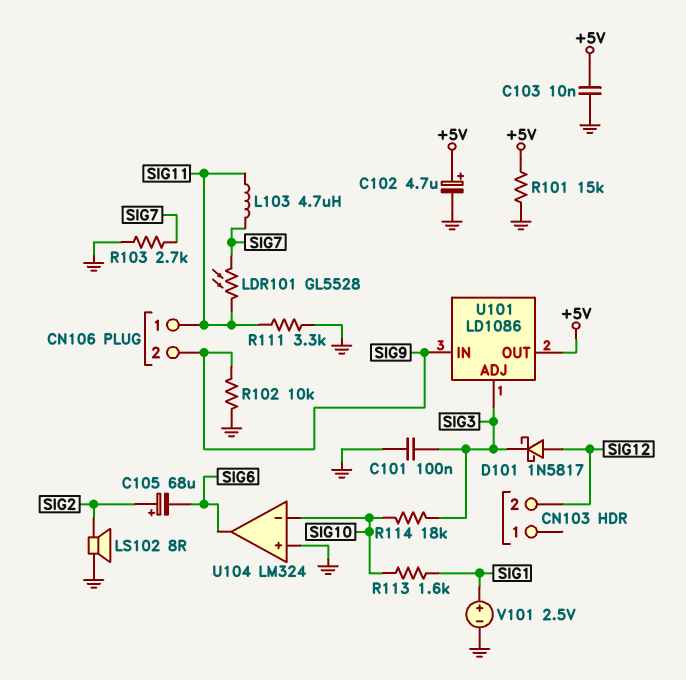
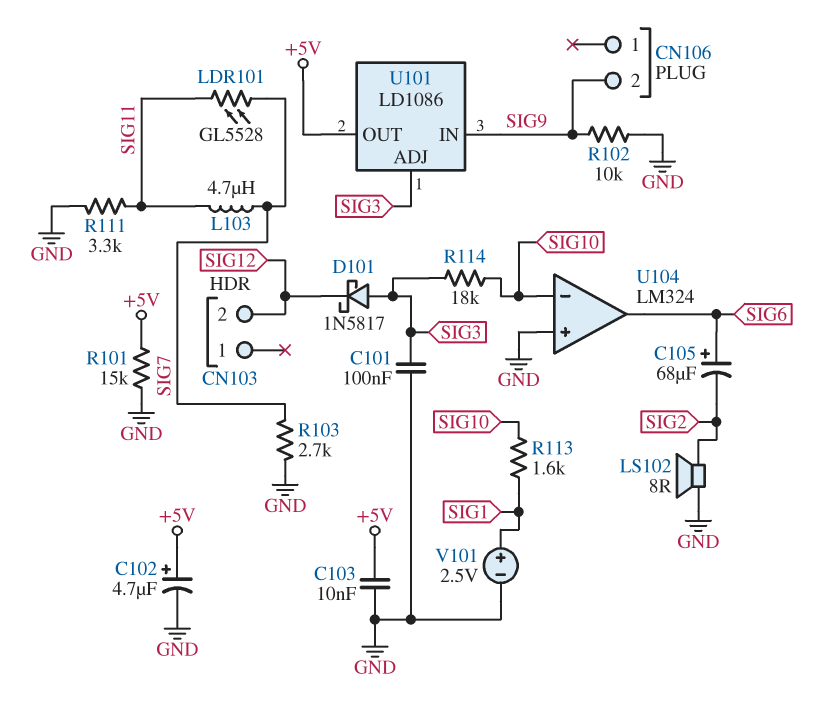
C105: 68uF (plus SIG2, minus SIG6) -> 68uF (plus SIG6, minus SIG2)
CN106 pin 1: SIG11 -> none
D101: schottky 1N5817 (A SIG12, K SIG3) -> schottky 1N5817 (A SIG3, K SIG12)

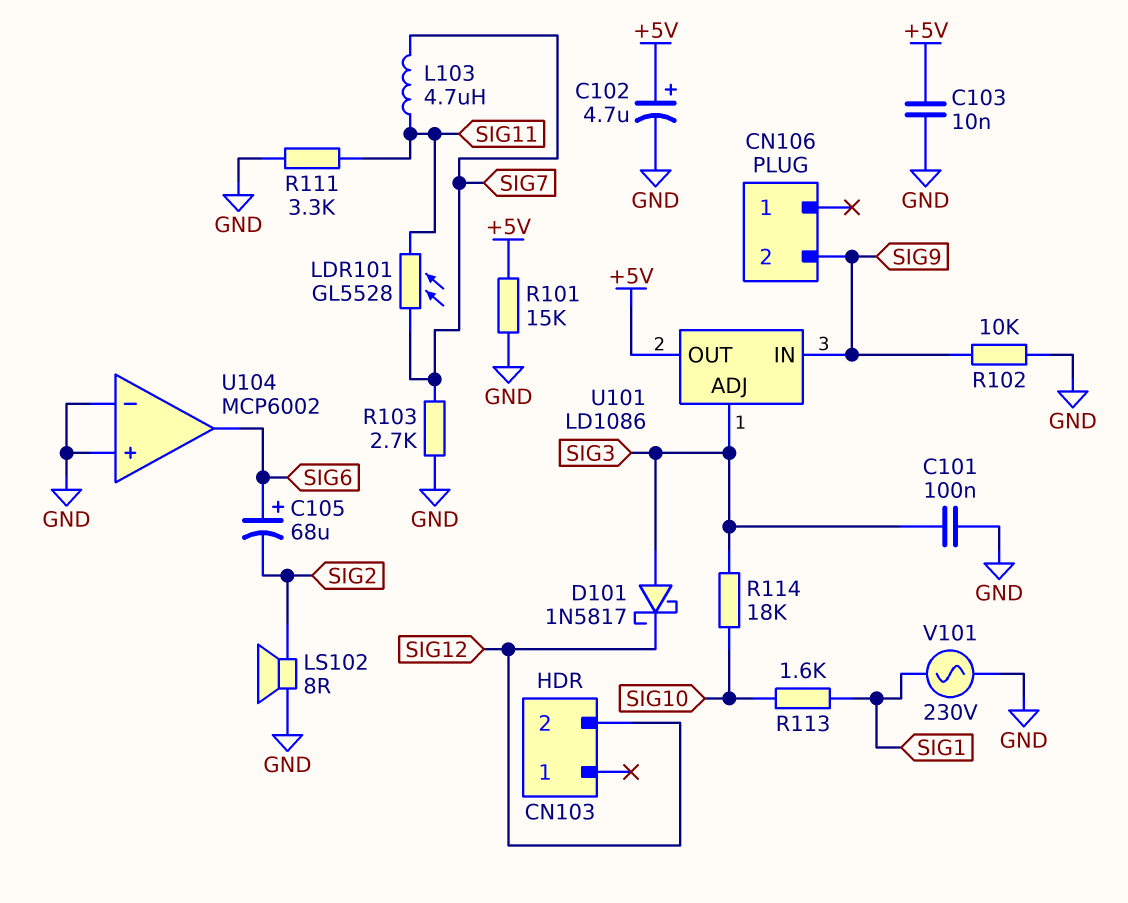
U104: LM324 -> MCP6002
U104 pin in-: SIG10 -> GND
V101: 2.5V (plus SIG1, minus GND) -> AC 230V (GND, SIG1)

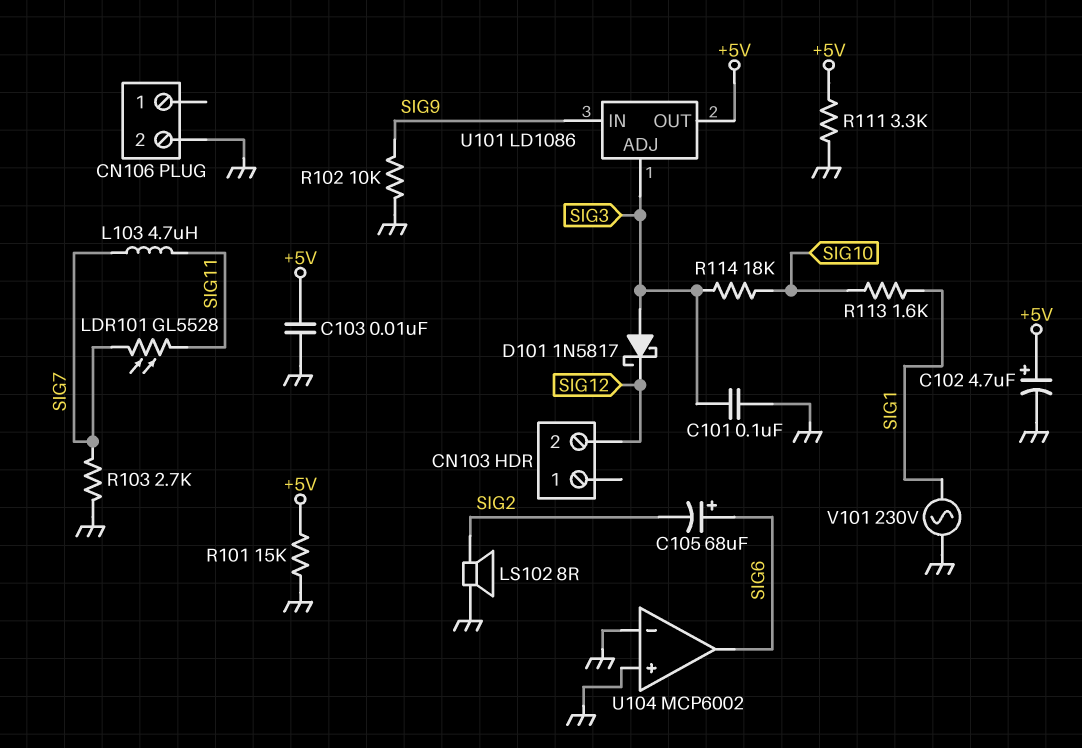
CN106 pin 2: SIG9 -> GND
R111: 3.3k (GND, SIG11) -> 3.3k (+5V, GND)

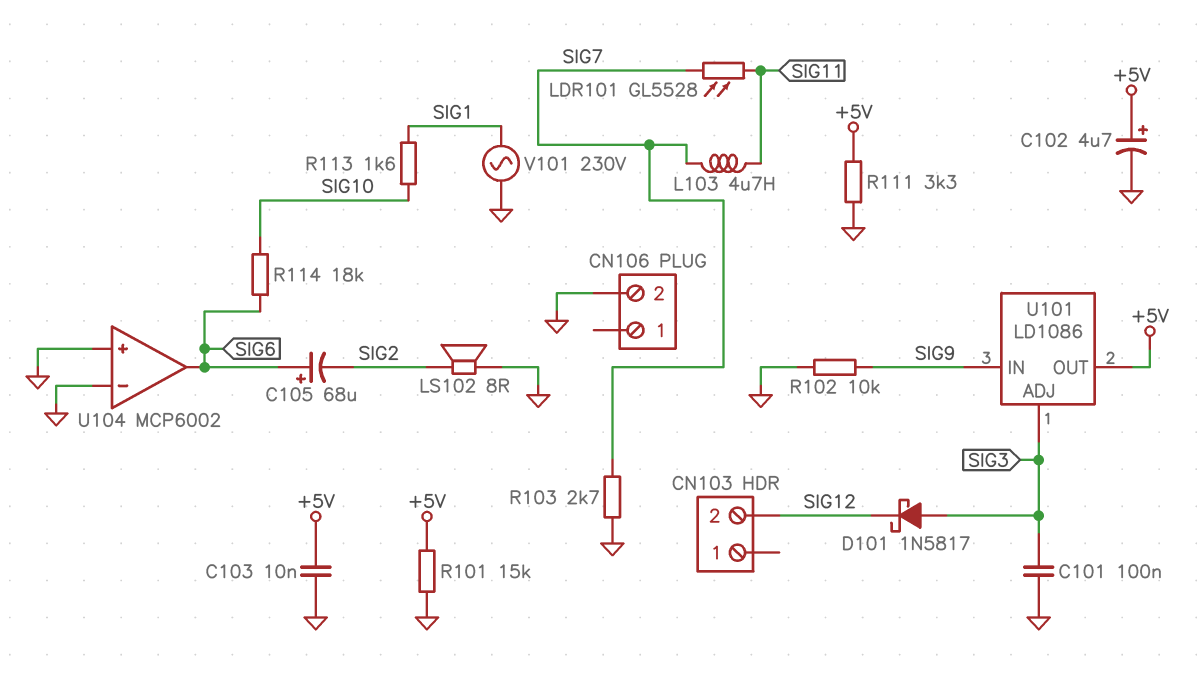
R114: 18k (SIG3, SIG10) -> 18k (SIG6, SIG10)

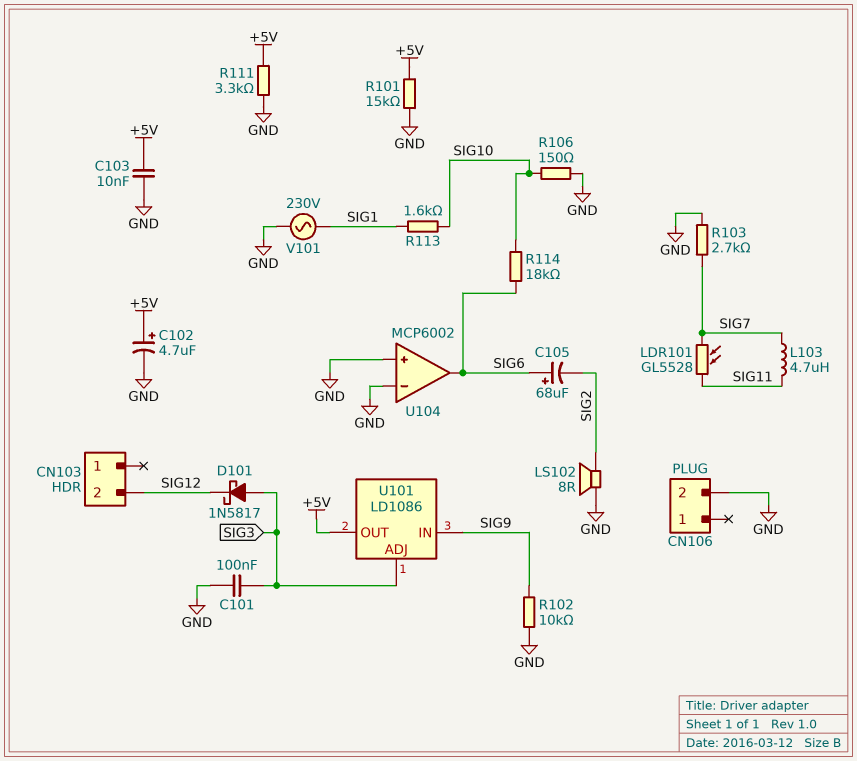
R106: none -> 150 (GND, SIG10)

